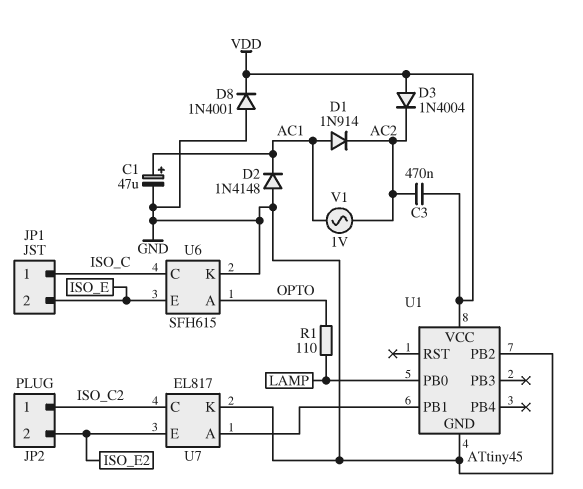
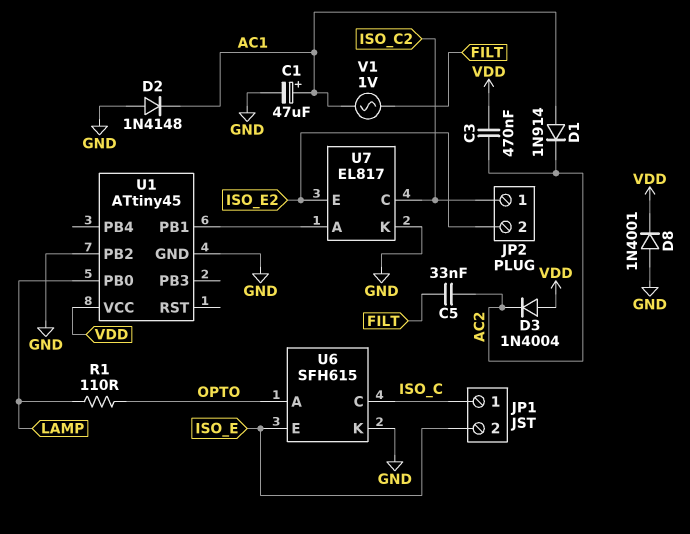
C5: none -> 33nF (AC2, FILT)
V1: AC 1V (AC1, AC2) -> AC 1V (AC1, FILT)

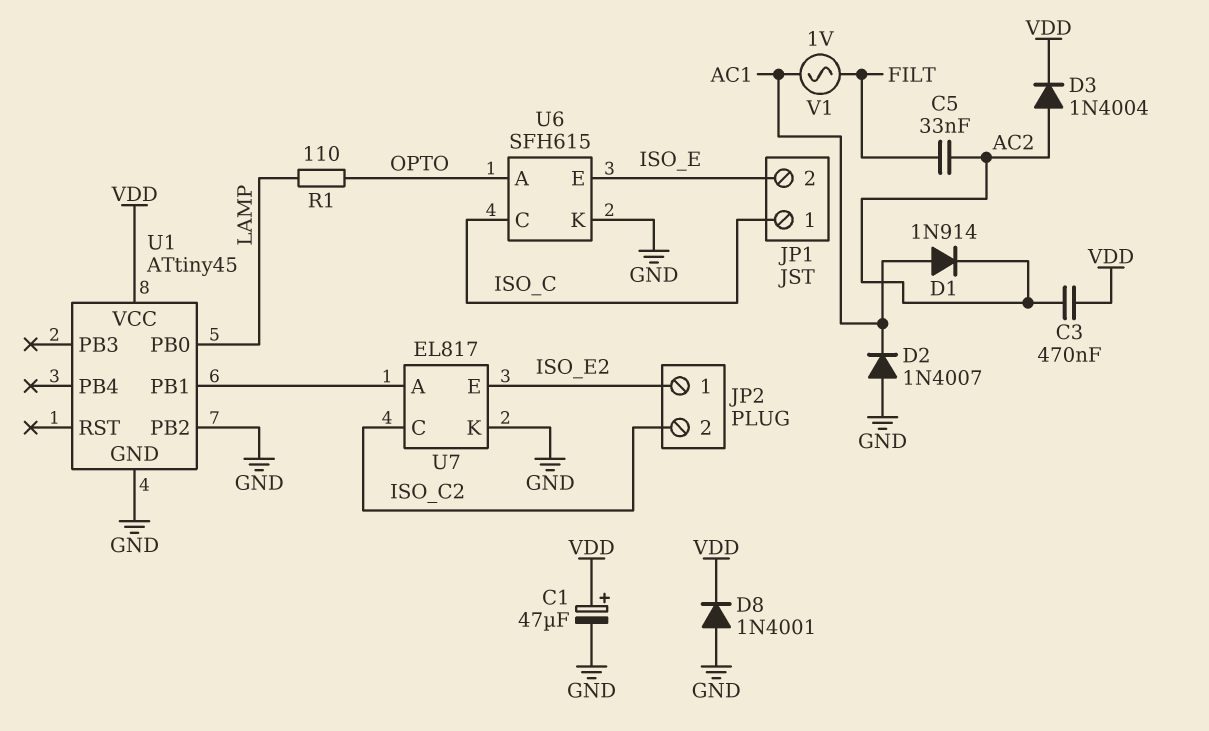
C1: 47uF (plus AC1, minus GND) -> 47uF (plus VDD, minus GND)
D2: diode 1N4148 (A GND, K AC1) -> diode 1N4007 (A GND, K AC1)
D3: diode 1N4004 (A VDD, K AC2) -> diode 1N4004 (A AC2, K VDD)
JP2 pin 1: ISO_C2 -> ISO_E2
JP2 pin 2: ISO_E2 -> ISO_C2

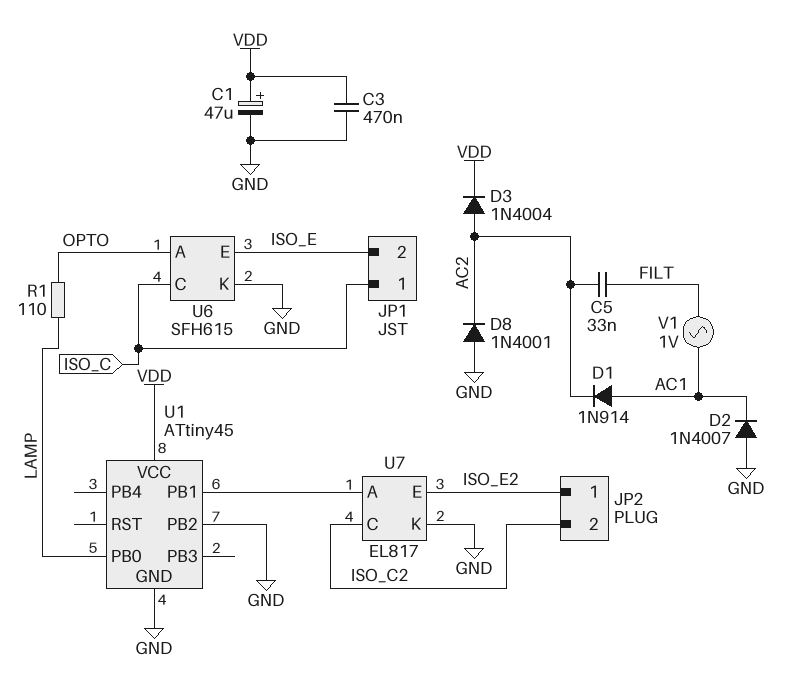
C3: 470nF (AC2, VDD) -> 470nF (GND, VDD)
D8: diode 1N4001 (A GND, K VDD) -> diode 1N4001 (A GND, K AC2)

